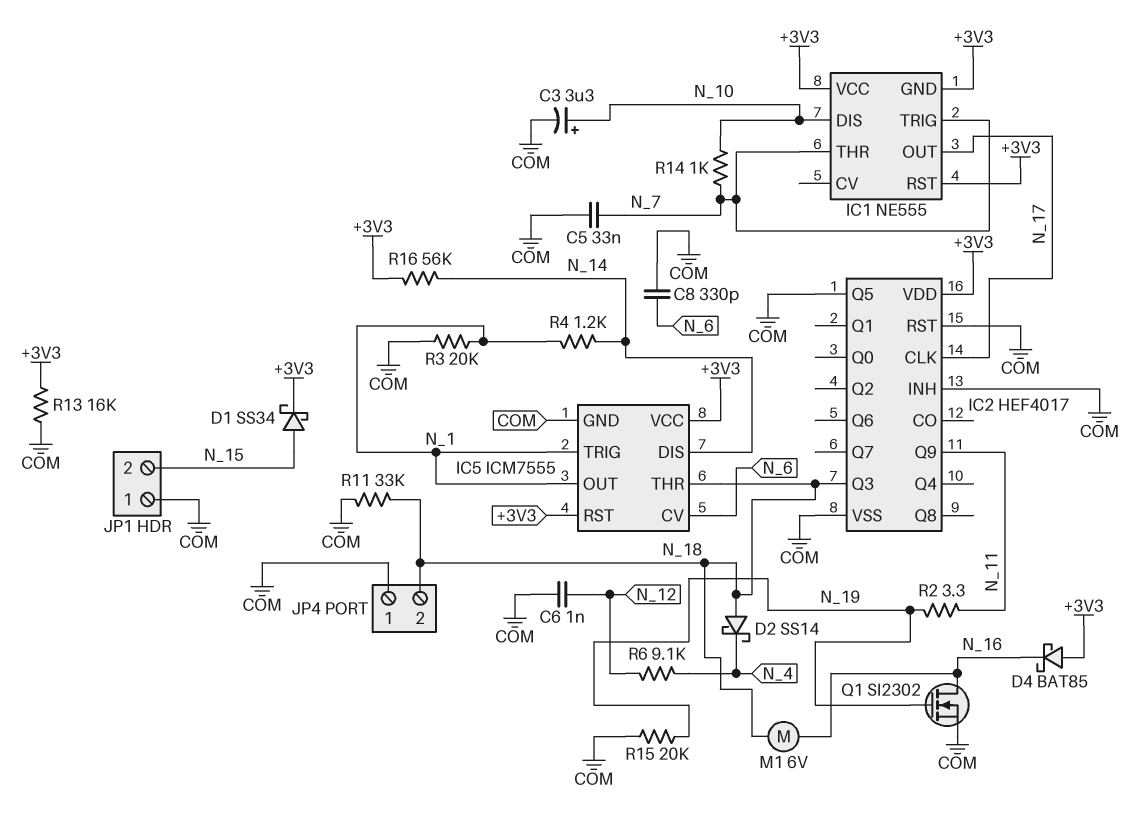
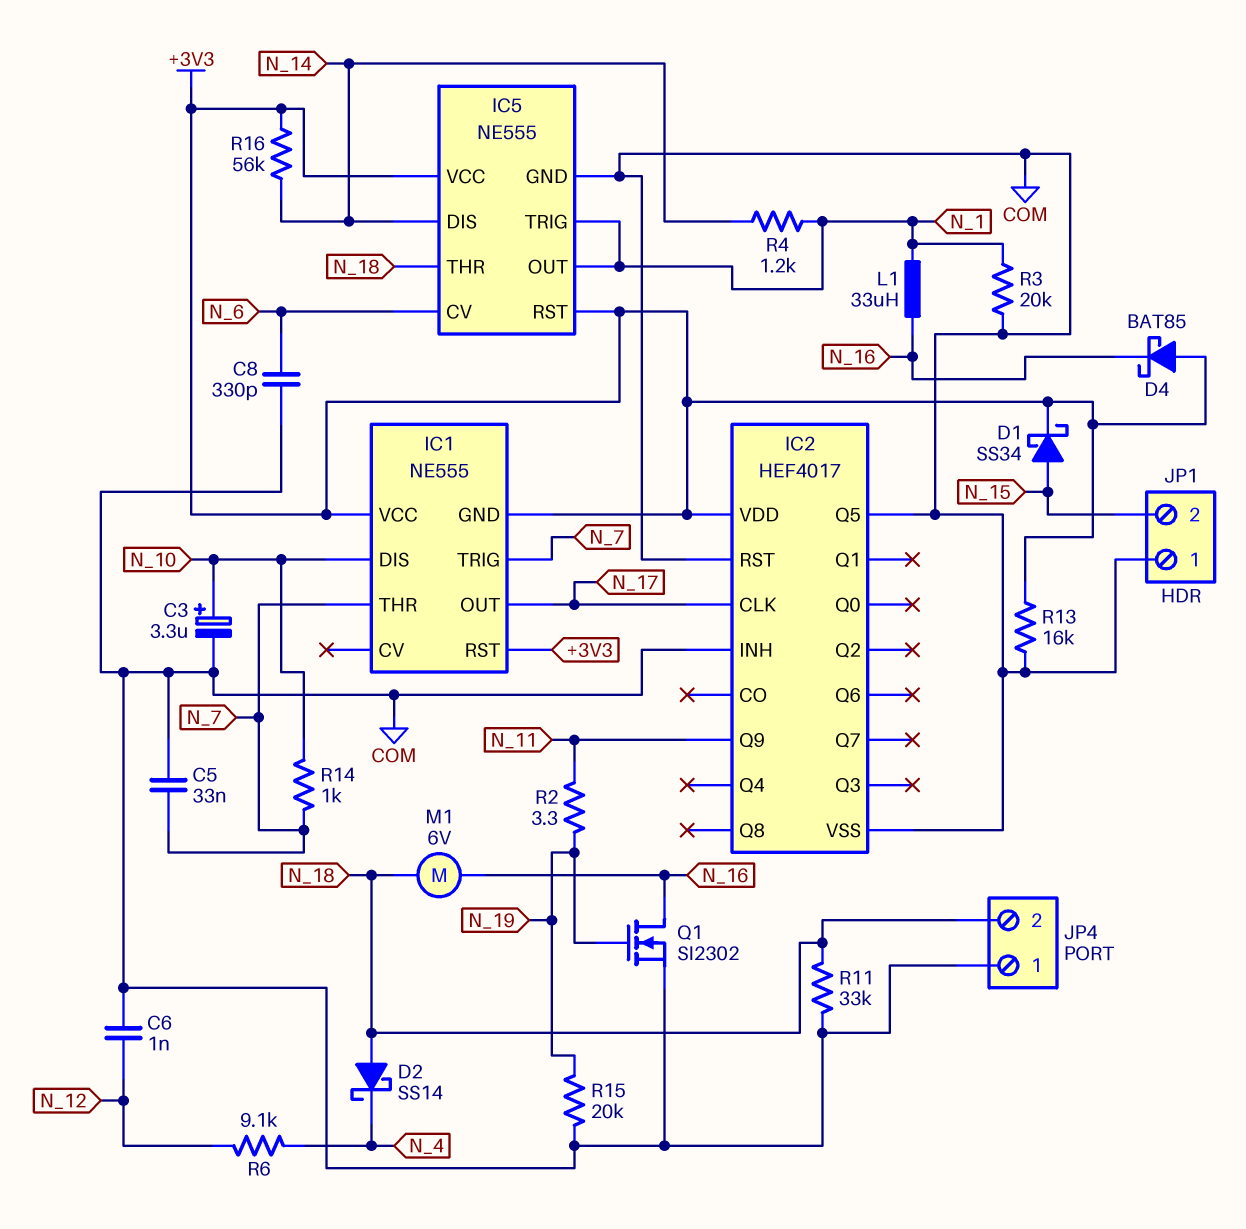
IC2 pin Q3: N_18 -> none
IC5: ICM7555 -> NE555
L1: none -> 33uH (N_1, N_16)

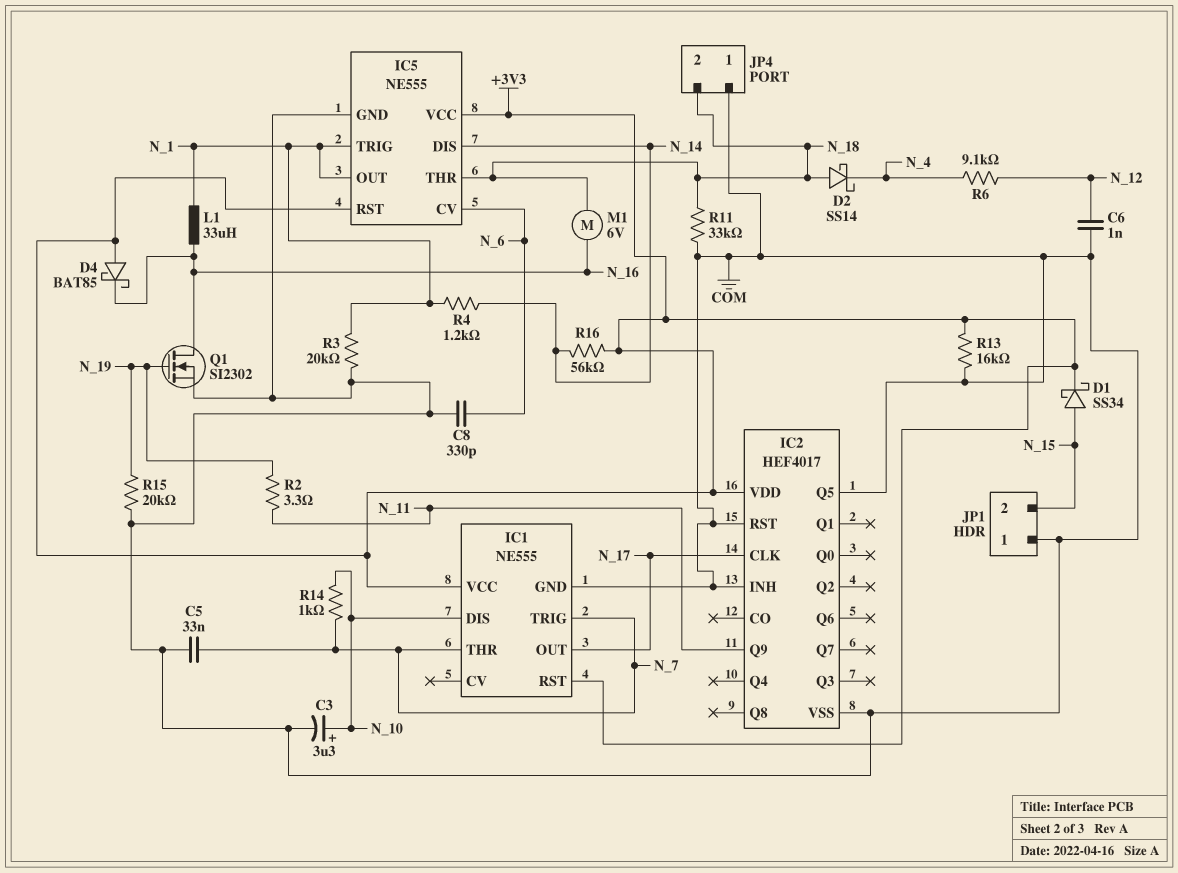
IC1 pin GND: +3V3 -> COM

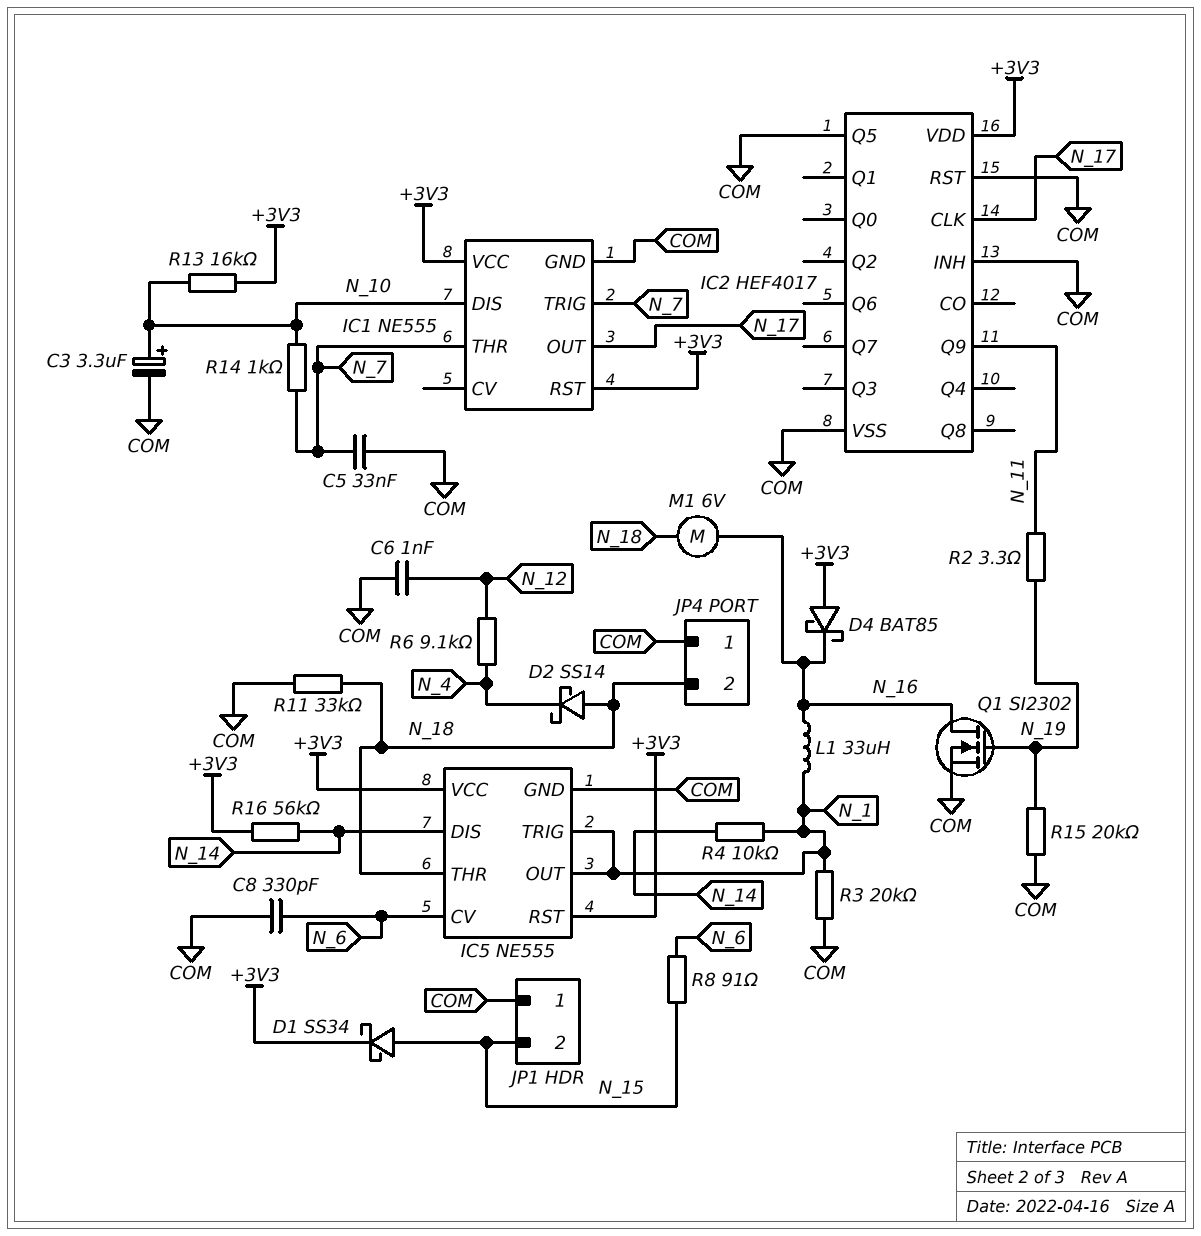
R4: 1.2k (N_1, N_14) -> 10k (N_1, N_14)
R8: none -> 91 (N_6, N_15)
R13: 16k (+3V3, COM) -> 16k (+3V3, N_10)

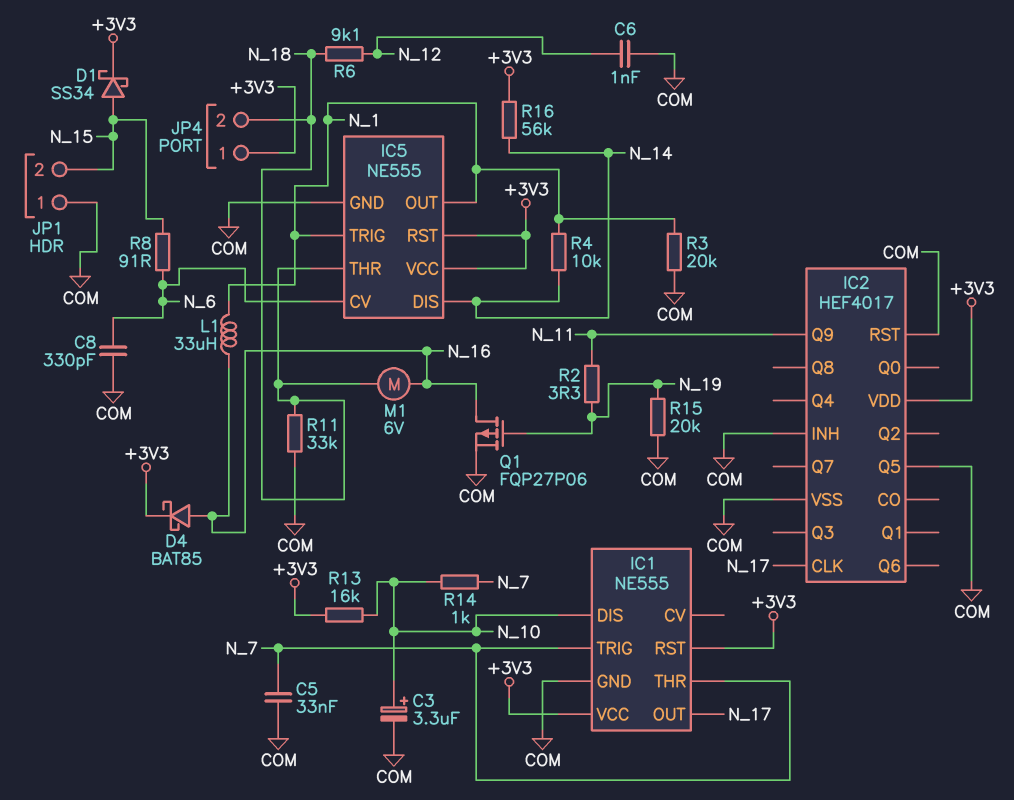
D2: schottky SS14 (A N_18, K N_4) -> none
D4: schottky BAT85 (A +3V3, K N_16) -> schottky BAT85 (A N_16, K +3V3)
JP4 pin 1: COM -> +3V3
Q1: NMOS SI2302 (G N_19, D N_16, S COM) -> PMOS FQP27P06 (G N_19, D N_16, S COM)
R6: 9.1k (N_4, N_12) -> 9.1k (N_12, N_18)

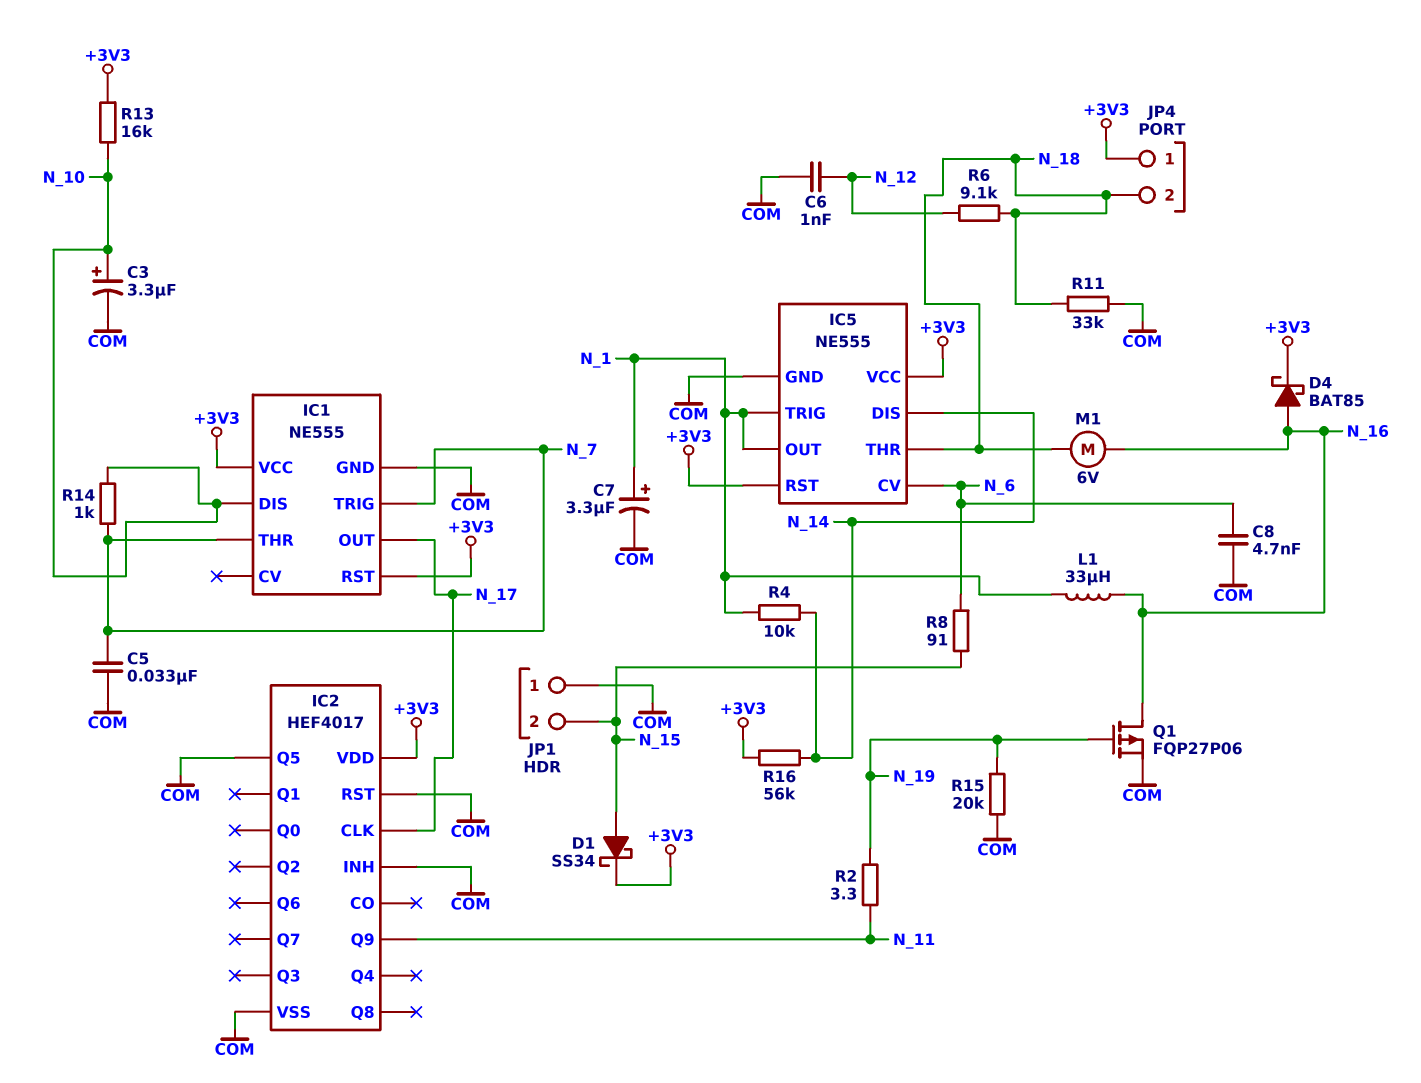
C7: none -> 3.3uF (plus N_1, minus COM)
C8: 330pF (COM, N_6) -> 4.7nF (COM, N_6)
R3: 20k (COM, N_1) -> none

